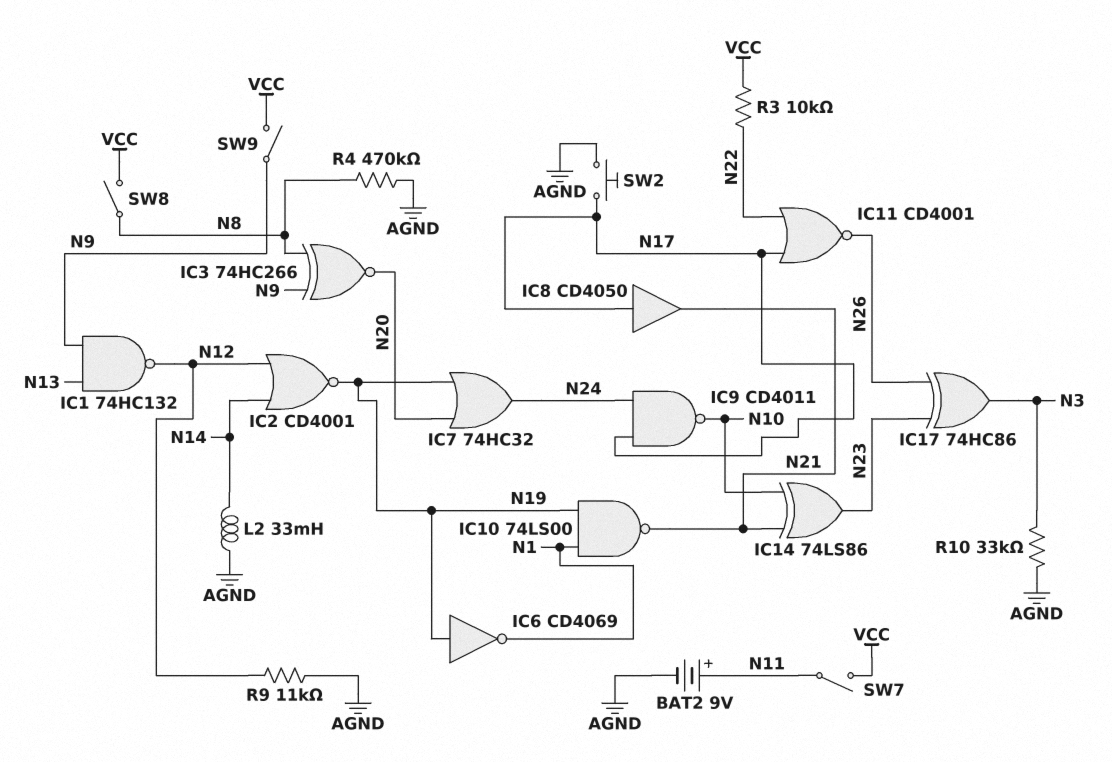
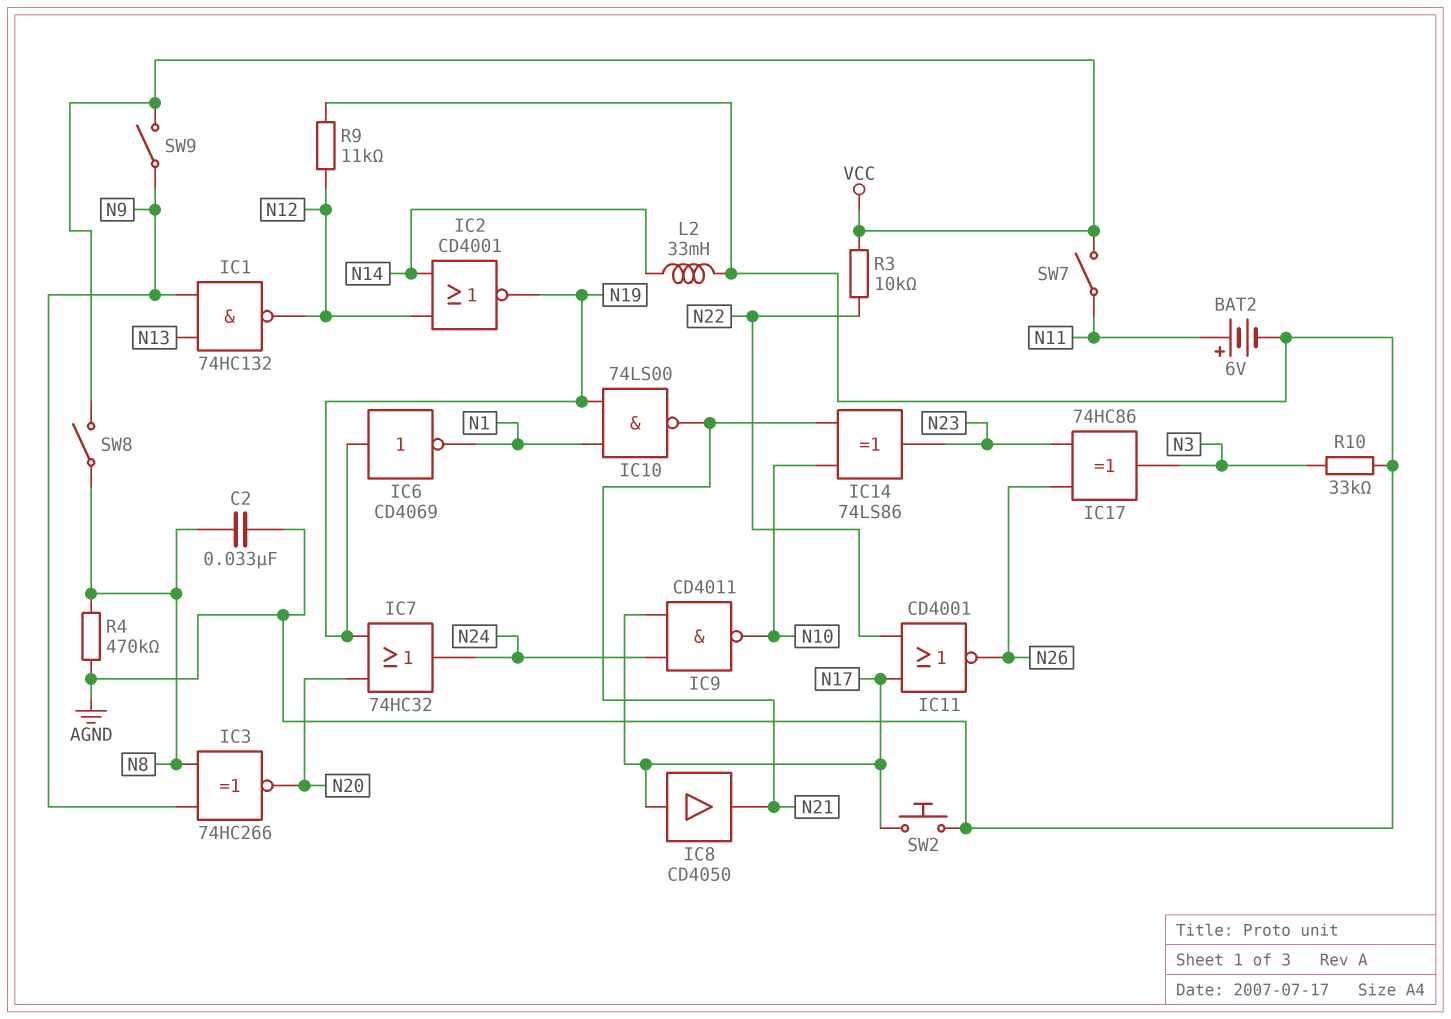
BAT2: 9V (plus N11, minus AGND) -> 6V (plus N11, minus AGND)
C2: none -> 33nF (AGND, N8)

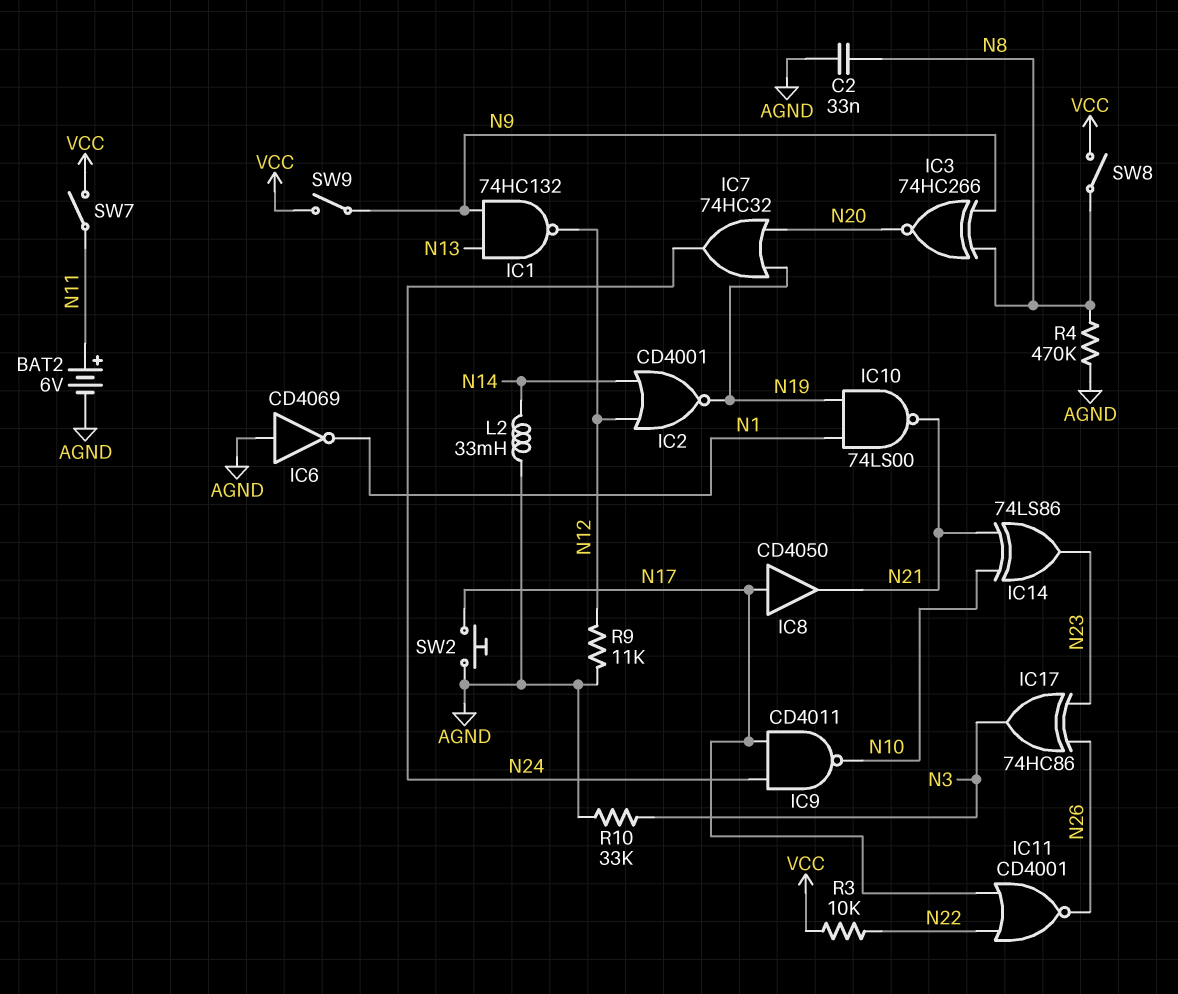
IC6: NOT CD4069 (in N19, out N1) -> NOT CD4069 (in AGND, out N1)

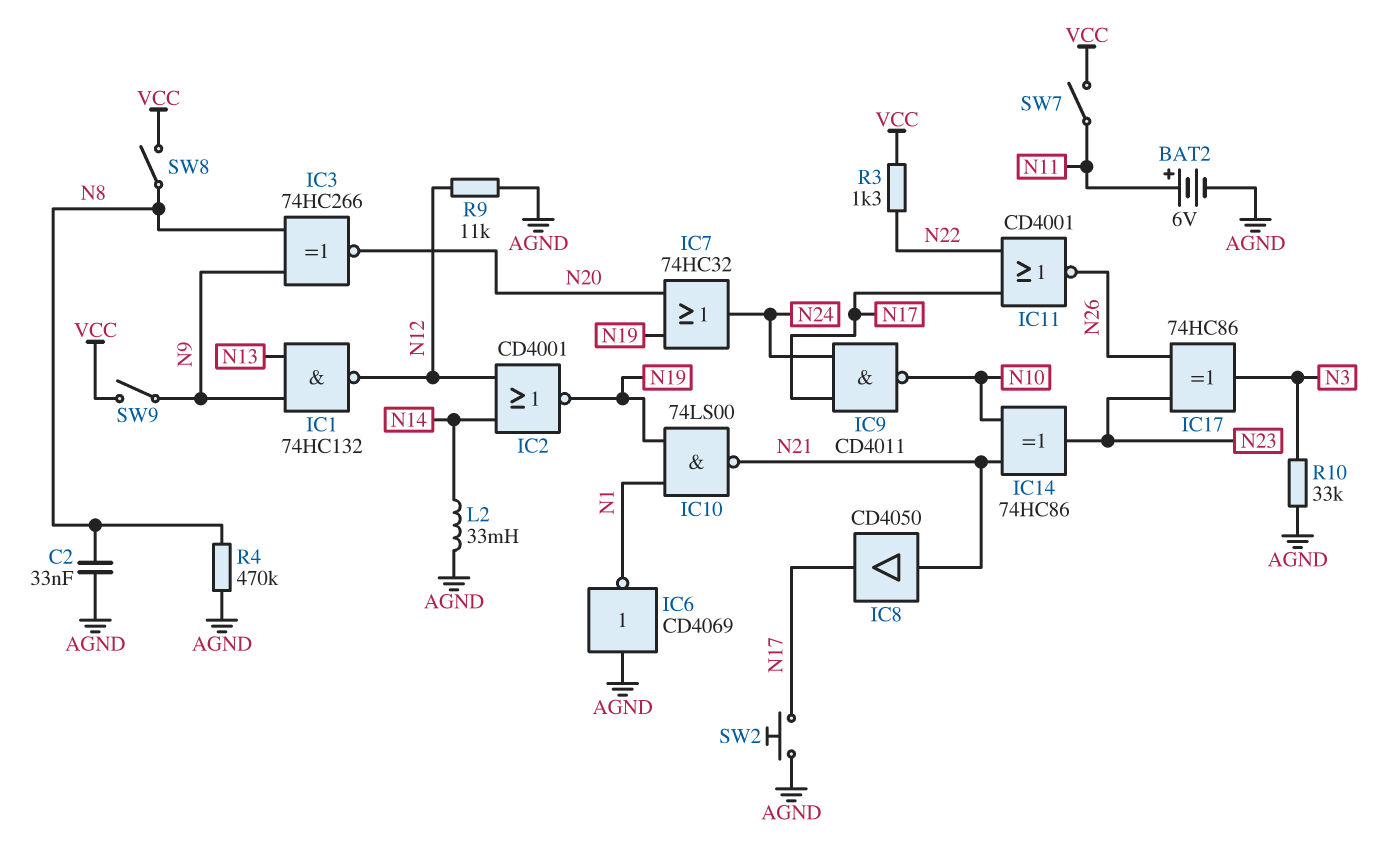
IC8: buffer CD4050 (in N17, out N21) -> buffer CD4050 (in N21, out N17)
IC14: XOR 74LS86 (in N10, in N21, out N23) -> XOR 74HC86 (in N10, in N21, out N23)
R3: 10k (N22, VCC) -> 1.3k (N22, VCC)

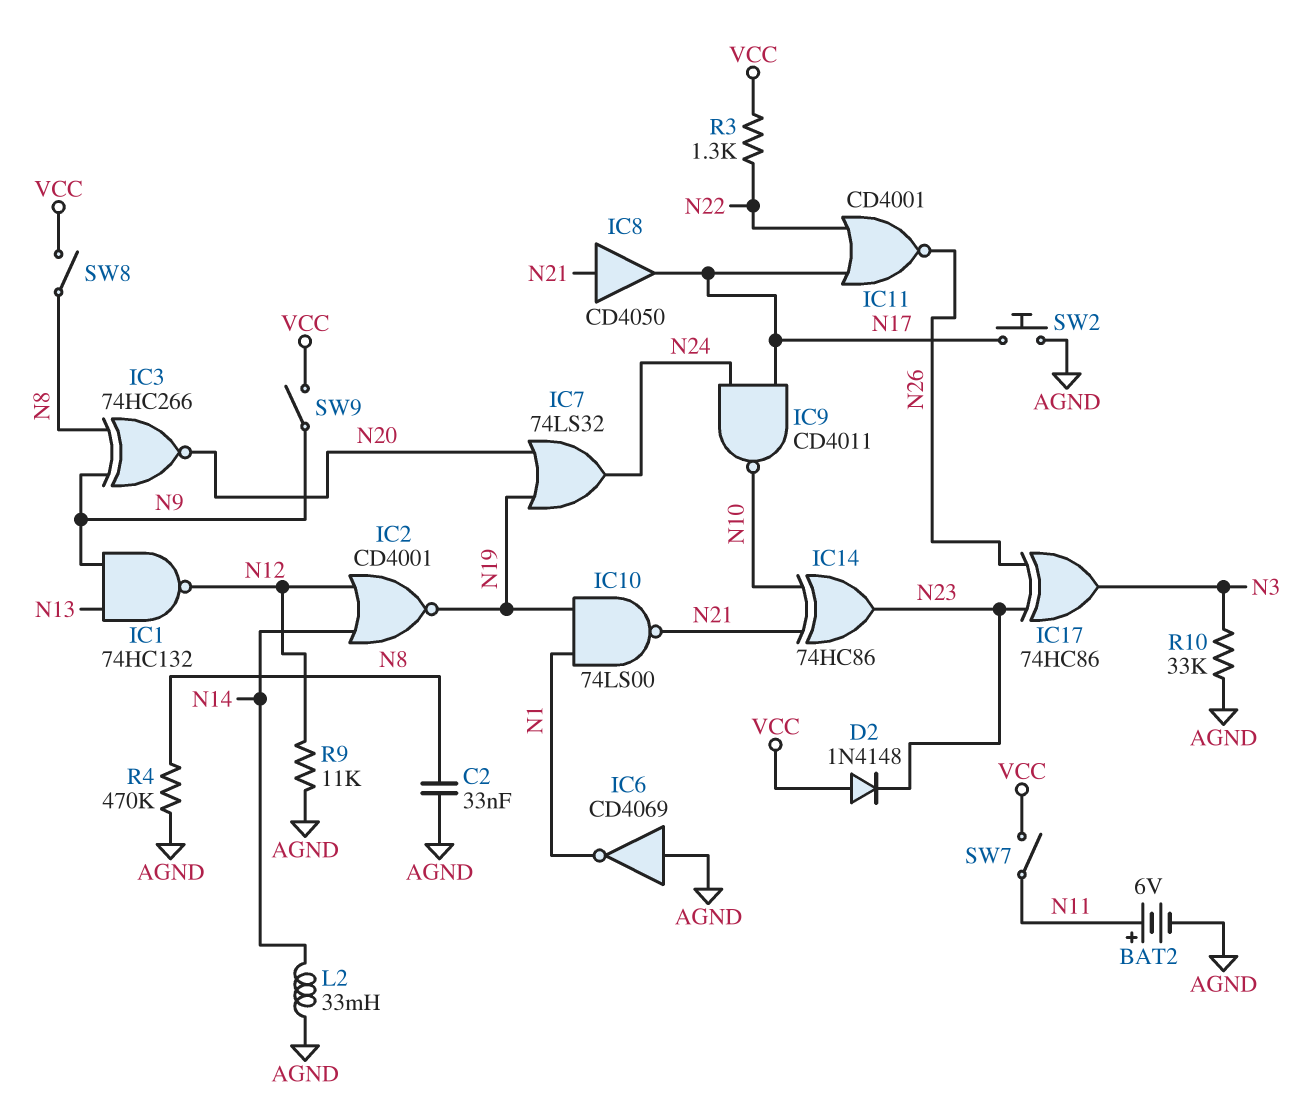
D2: none -> diode 1N4148 (A VCC, K N23)
IC7: OR 74HC32 (in N19, in N20, out N24) -> OR 74LS32 (in N19, in N20, out N24)

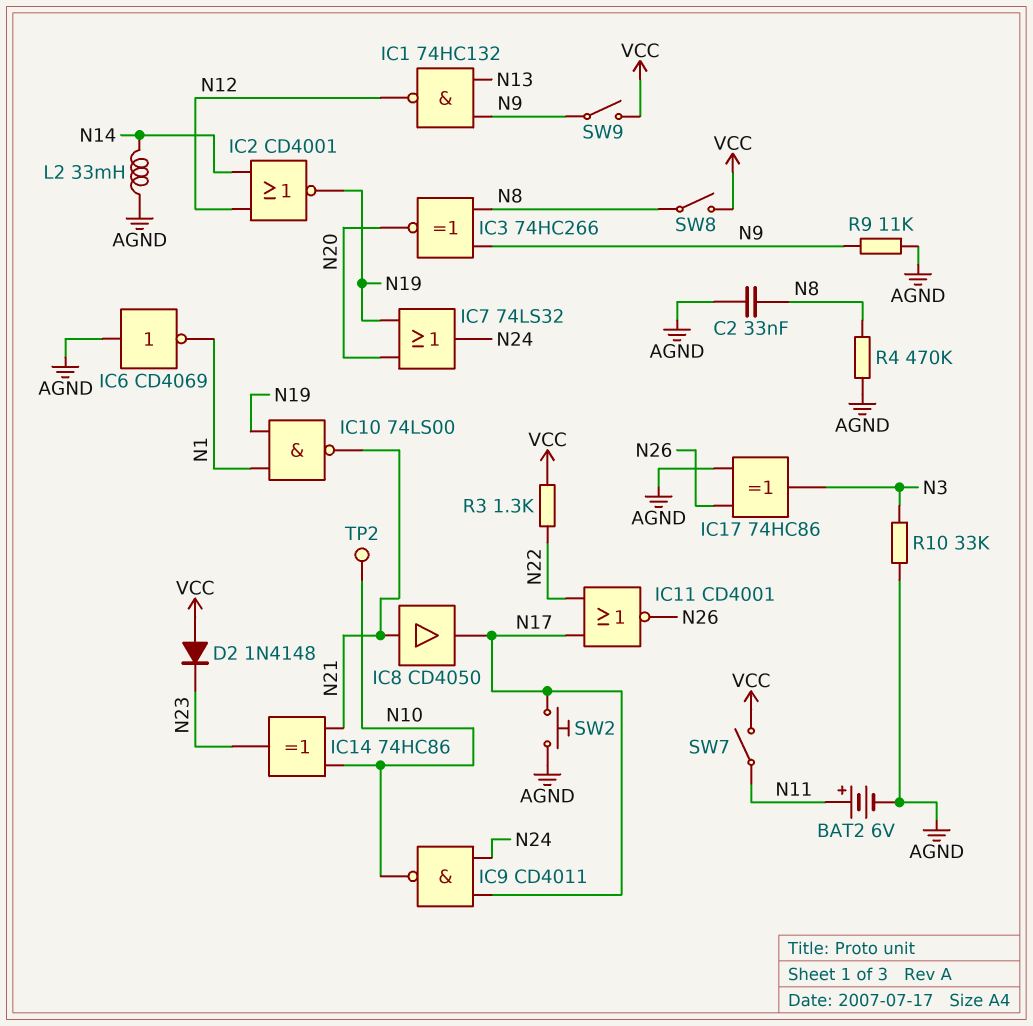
IC17: XOR 74HC86 (in N23, in N26, out N3) -> XOR 74HC86 (in AGND, in N26, out N3)
R9: 11k (AGND, N12) -> 11k (AGND, N9)
TP2: none -> test point (N10)

